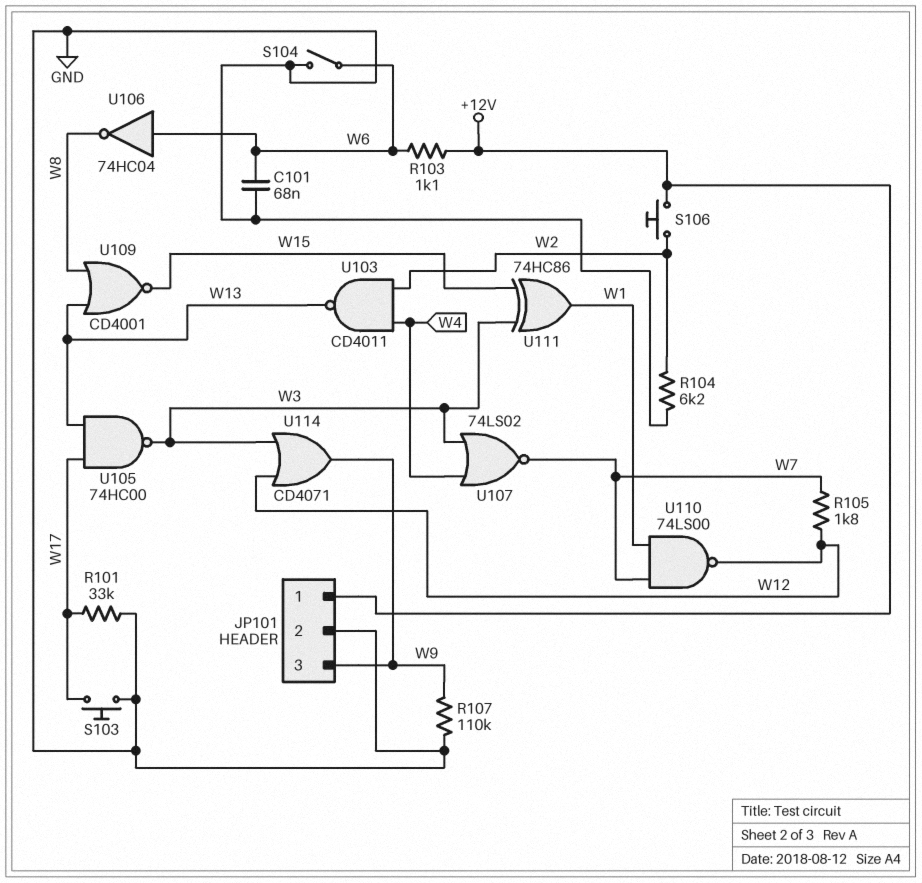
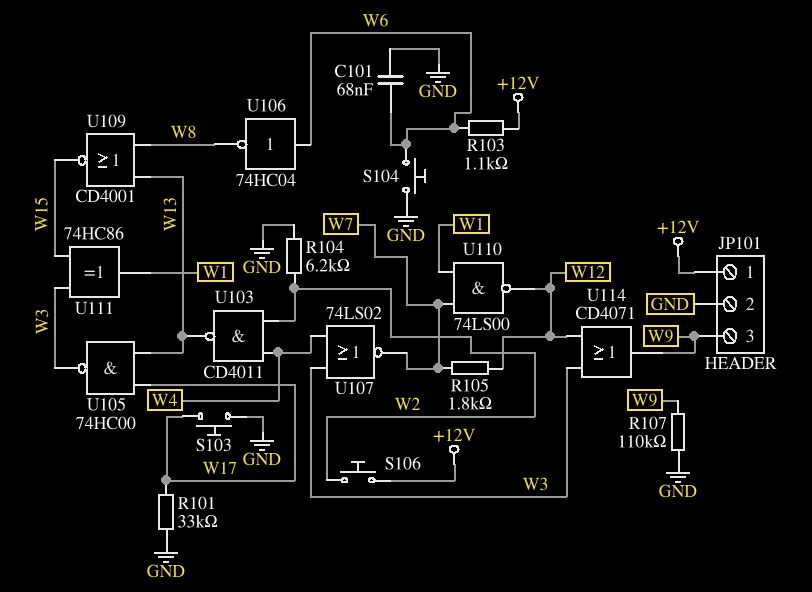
S104: switch (GND, W6) -> button (GND, W6)

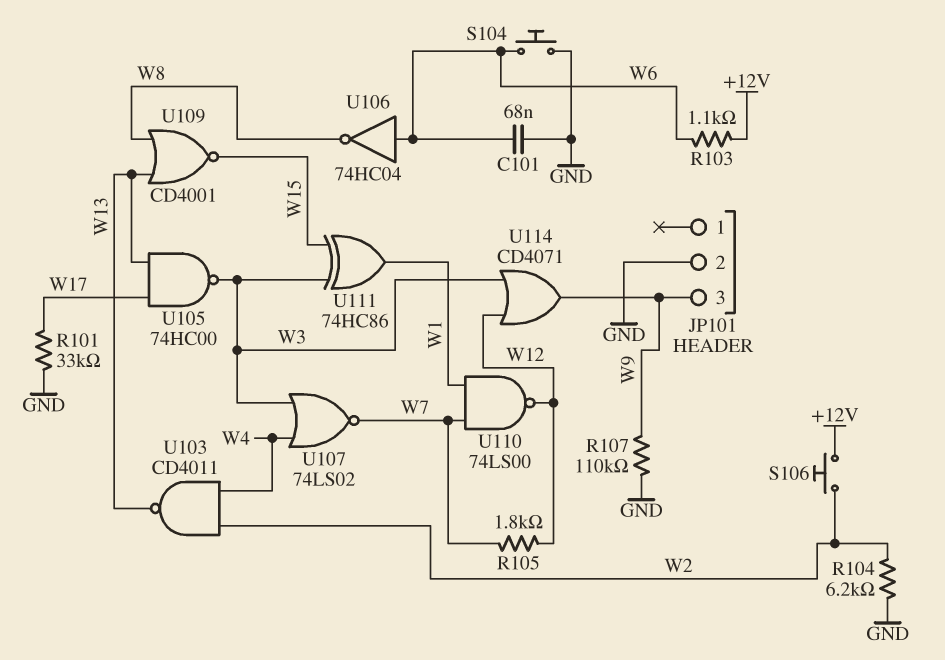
JP101 pin 1: +12V -> none
S103: button (GND, W17) -> none

